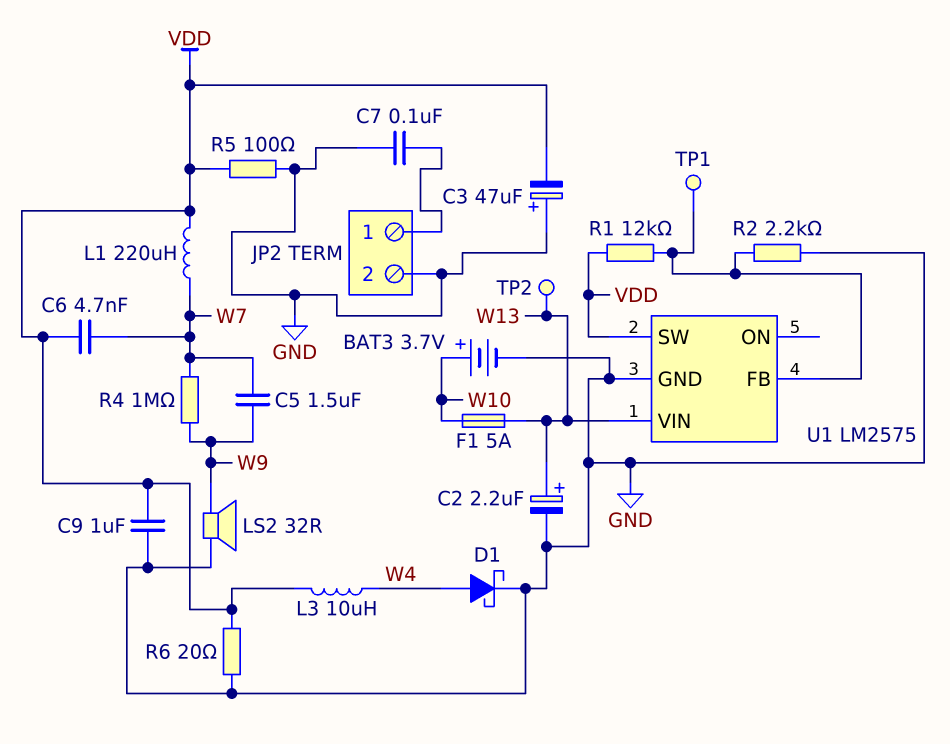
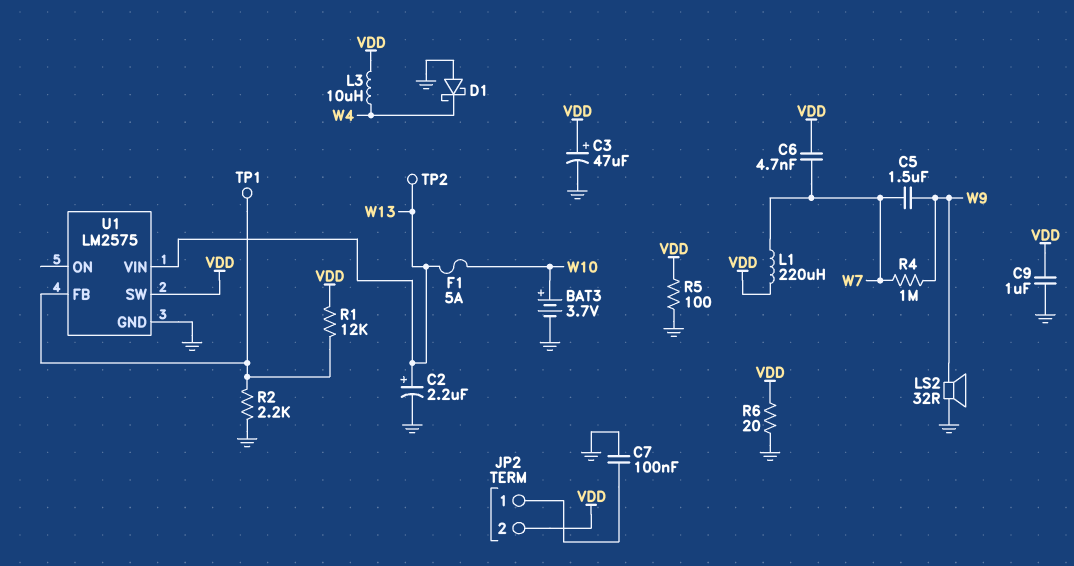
C3: 47uF (plus GND, minus VDD) -> 47uF (plus VDD, minus GND)
D1: schottky (A W4, K GND) -> schottky (A GND, K W4)
JP2 pin 2: GND -> VDD

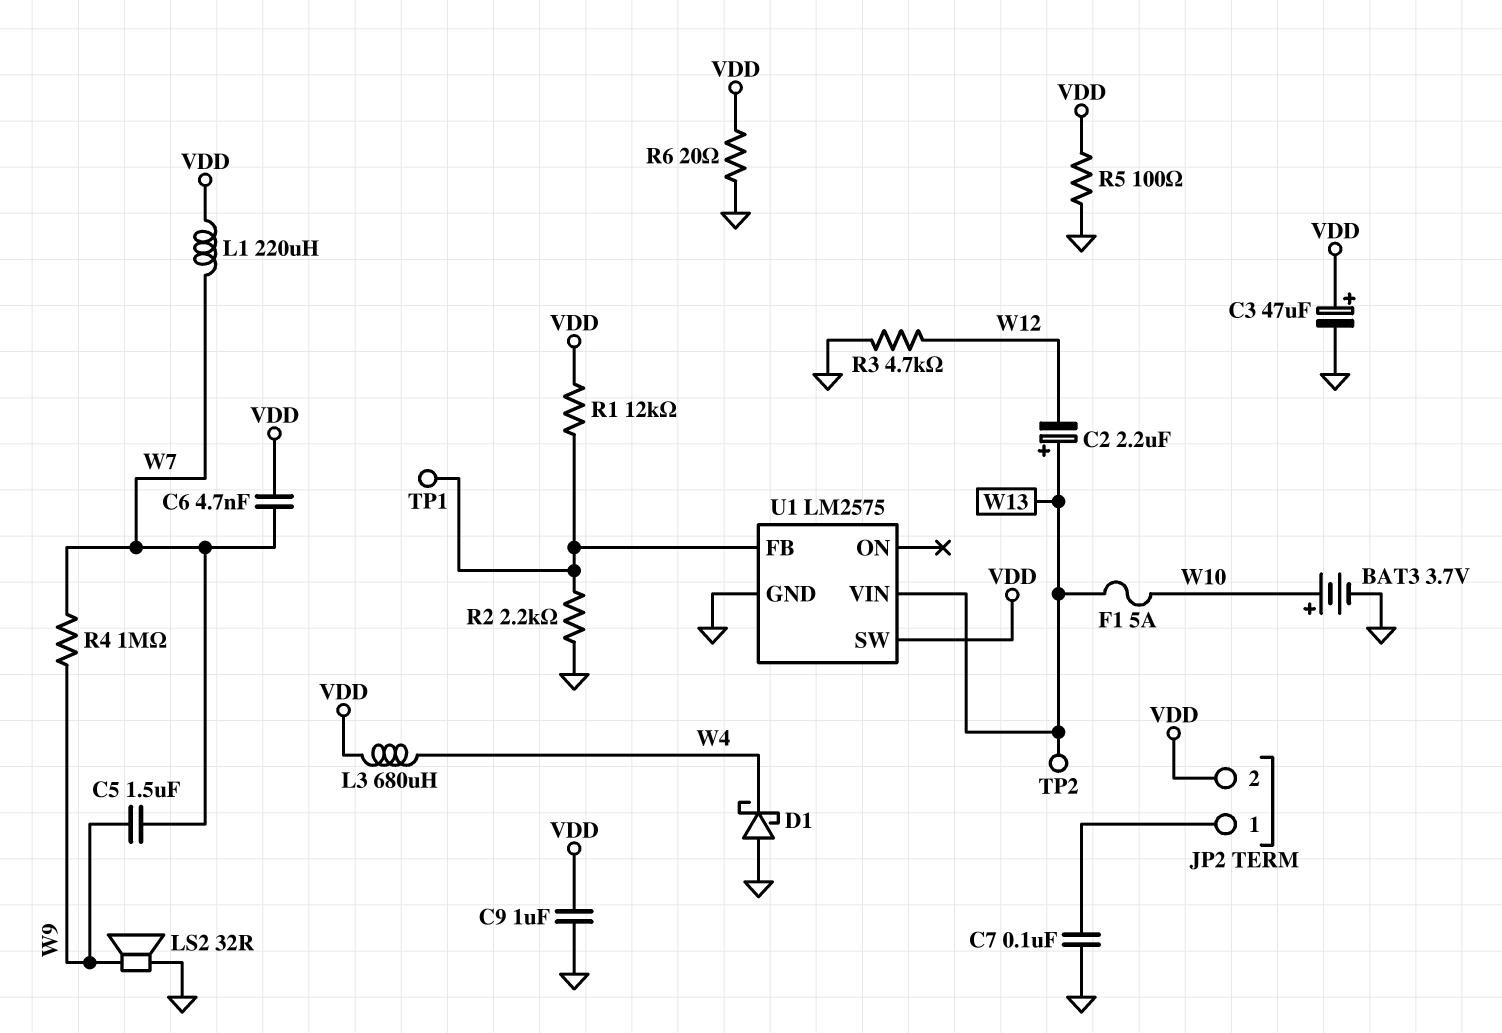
C2: 2.2uF (plus W13, minus GND) -> 2.2uF (plus W13, minus W12)
L3: 10uH (VDD, W4) -> 680uH (VDD, W4)
R3: none -> 4.7k (GND, W12)

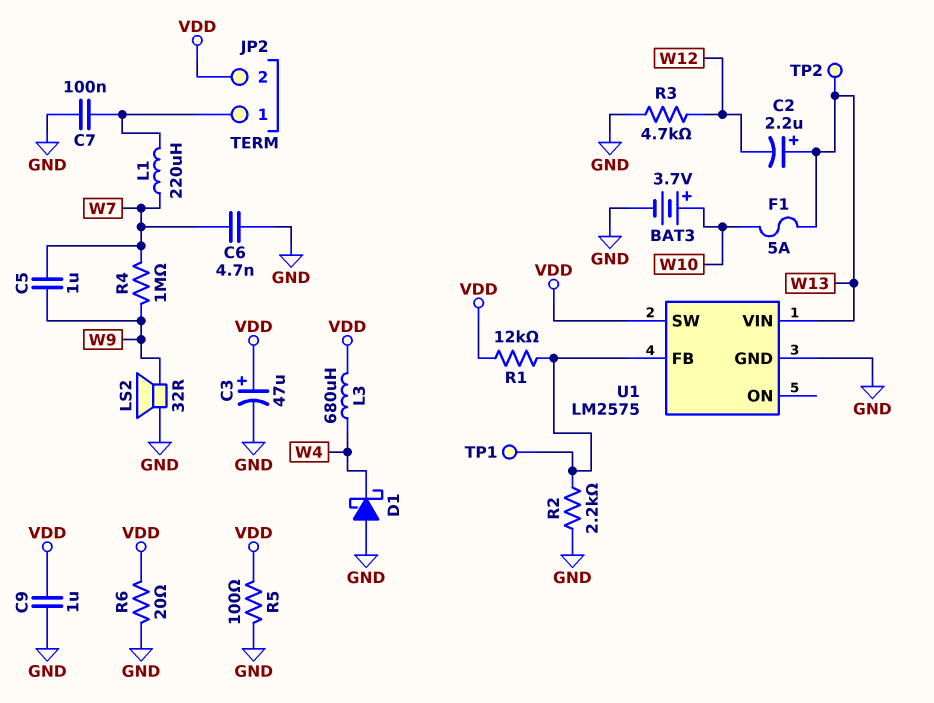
C5: 1.5uF (W7, W9) -> 1uF (W7, W9)
C6: 4.7nF (VDD, W7) -> 4.7nF (GND, W7)
L1: 220uH (VDD, W7) -> 220uH (JP2/1, W7)

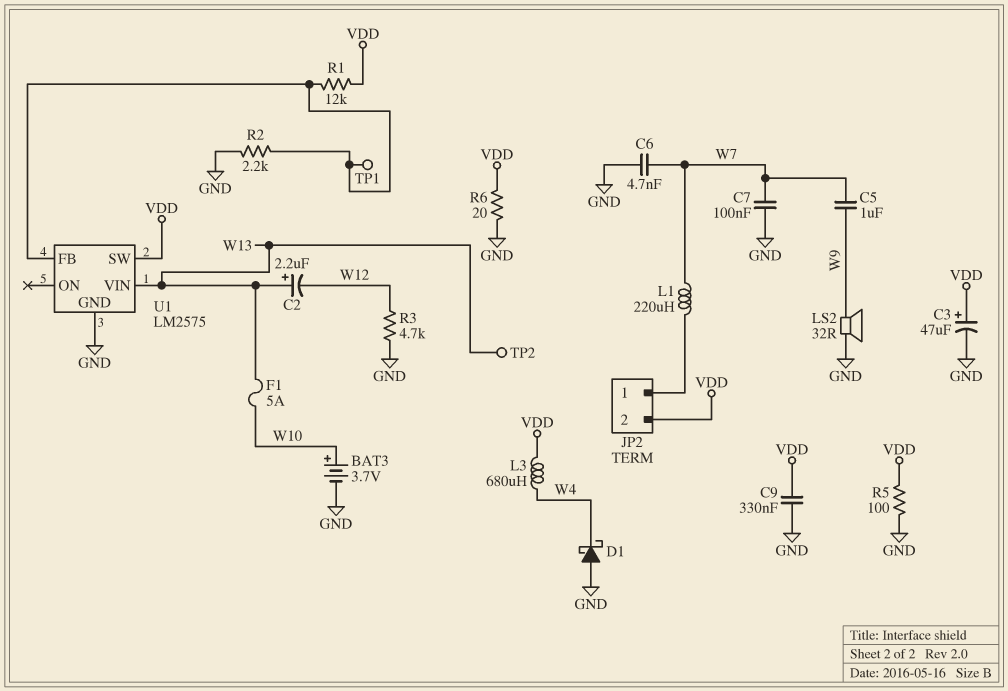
C7: 100nF (GND, JP2/1) -> 100nF (GND, W7)
C9: 1uF (GND, VDD) -> 330nF (GND, VDD)
R4: 1M (W7, W9) -> none

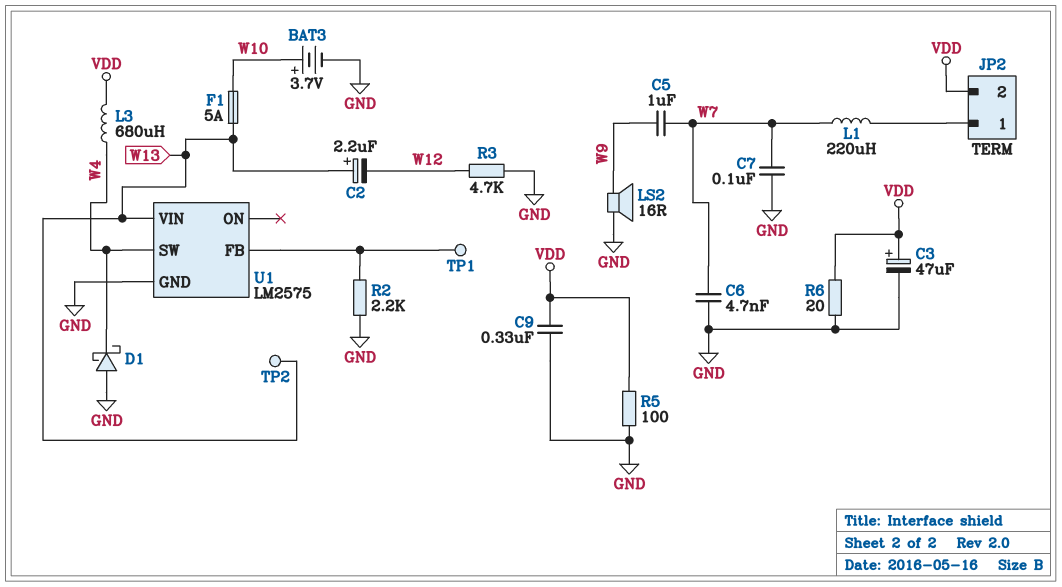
LS2: speaker 32R (GND, W9) -> speaker 16R (GND, W9)
R1: 12k (U1/FB, VDD) -> none
U1 pin SW: VDD -> W4

